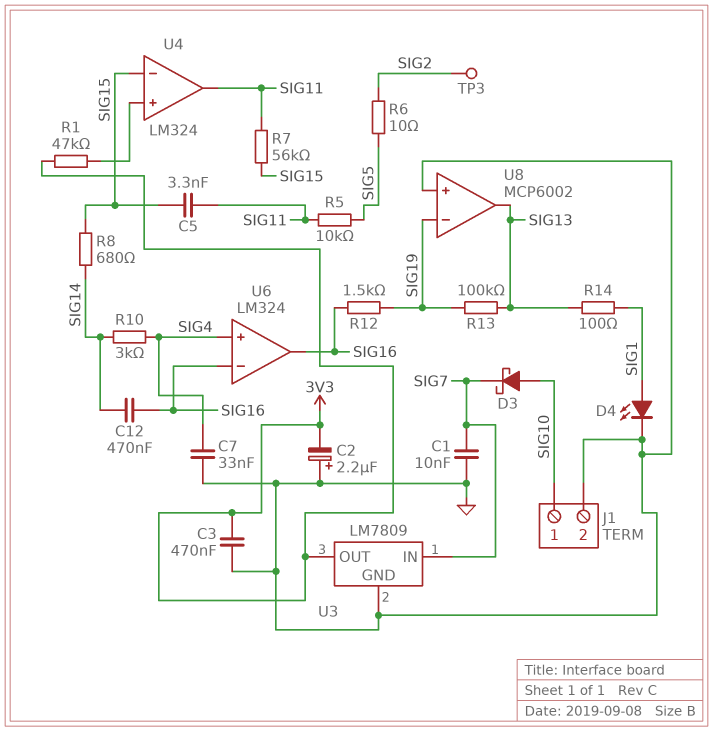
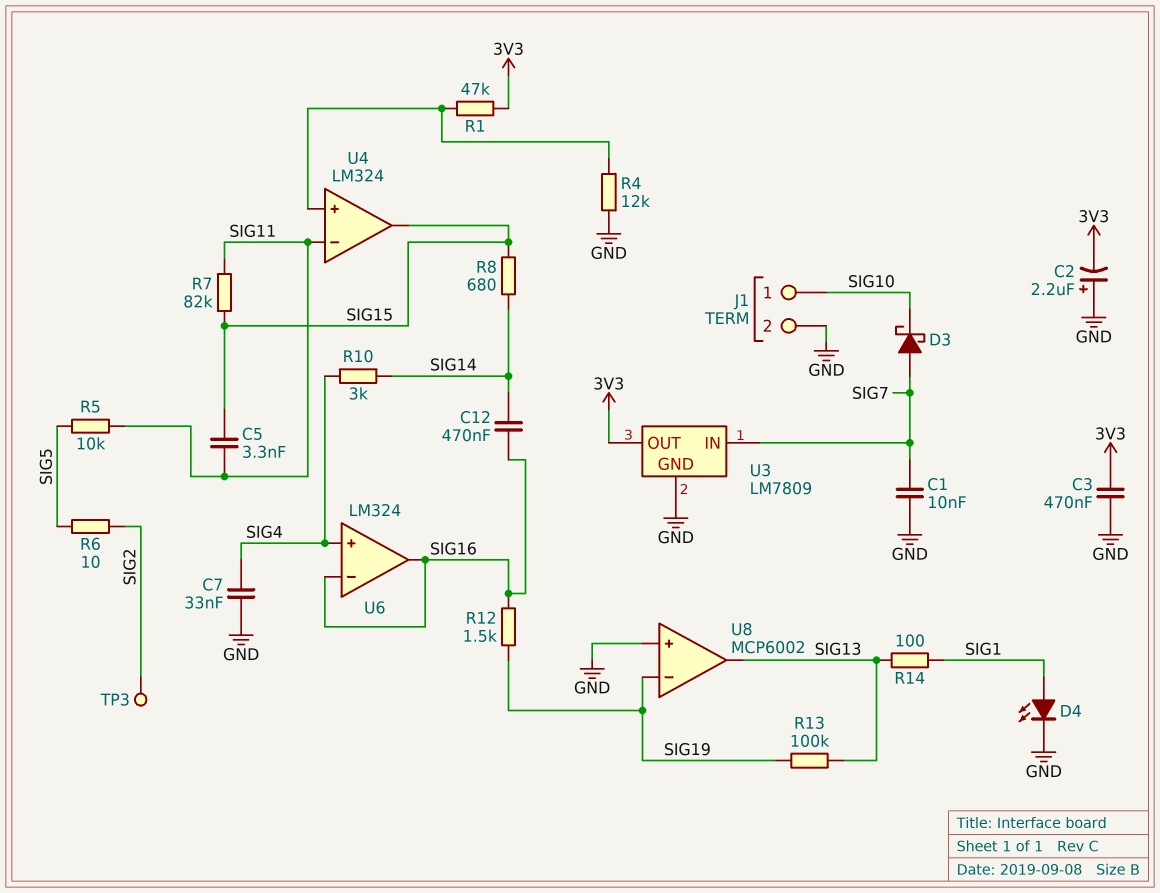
D3: schottky (A SIG10, K SIG7) -> schottky (A SIG7, K SIG10)
R4: none -> 12k (GND, U4/in+)
R7: 56k (SIG11, SIG15) -> 82k (SIG11, SIG15)
U4 pin in-: SIG15 -> SIG11
U4 pin out: SIG11 -> SIG15

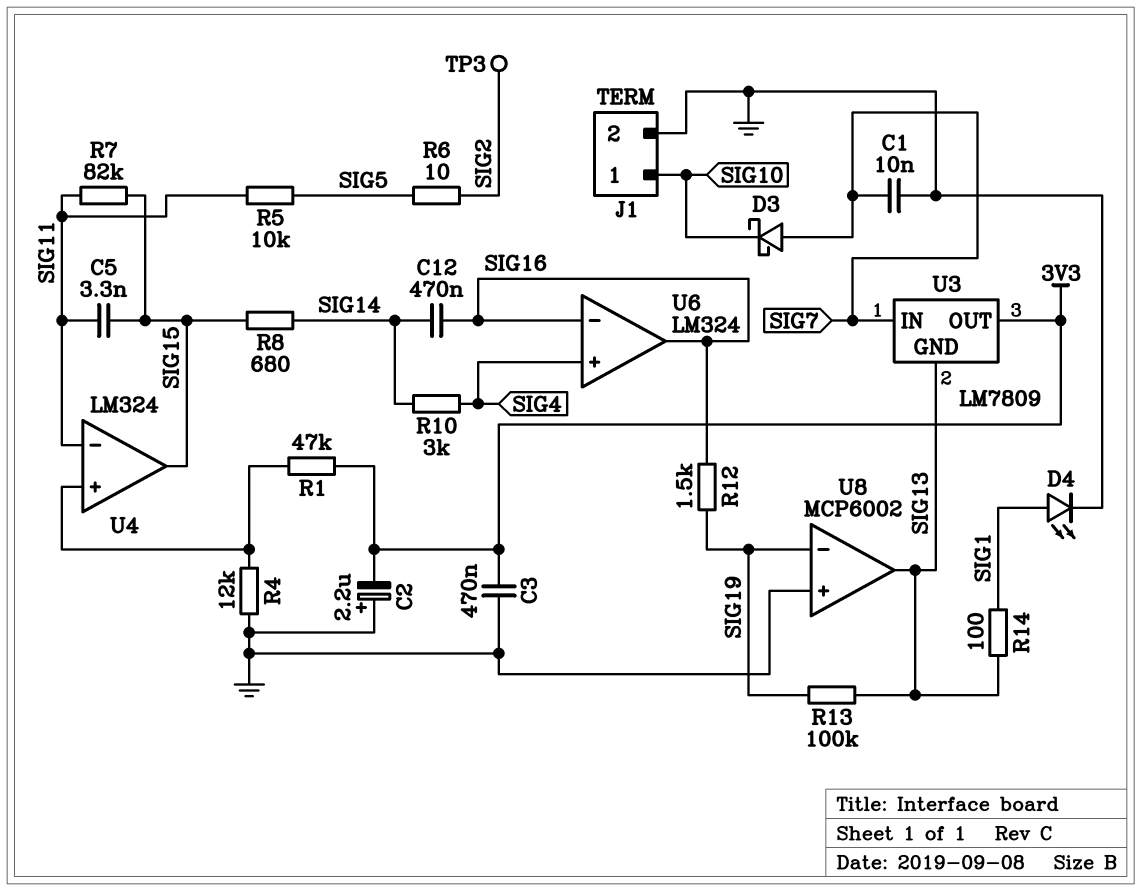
C7: 33nF (GND, SIG4) -> none
U3 pin GND: GND -> SIG13

